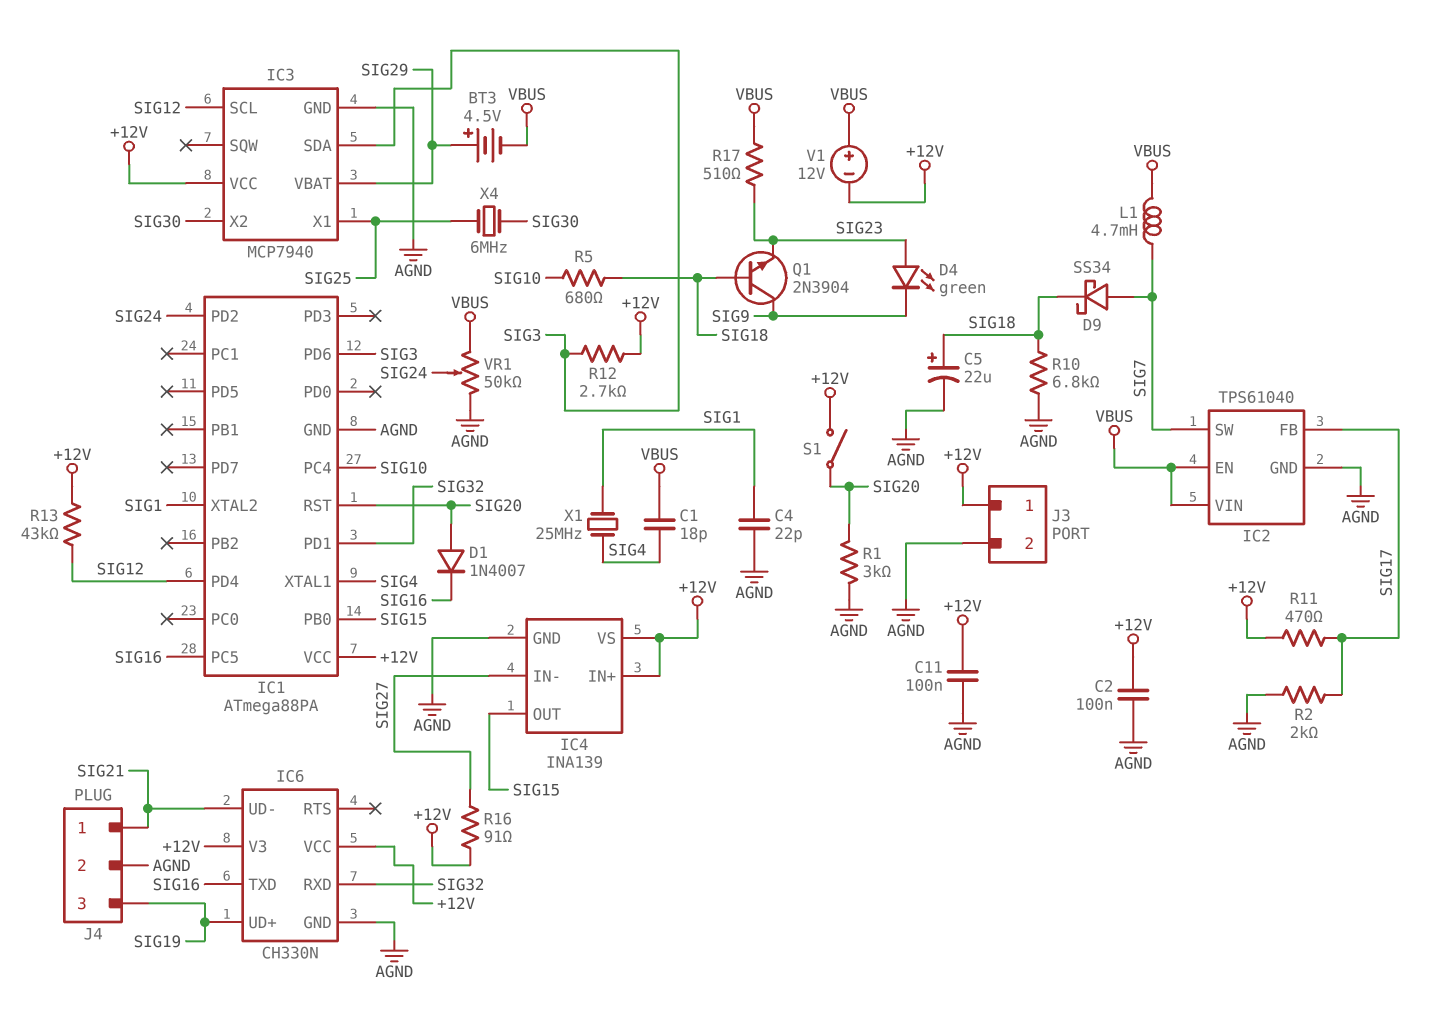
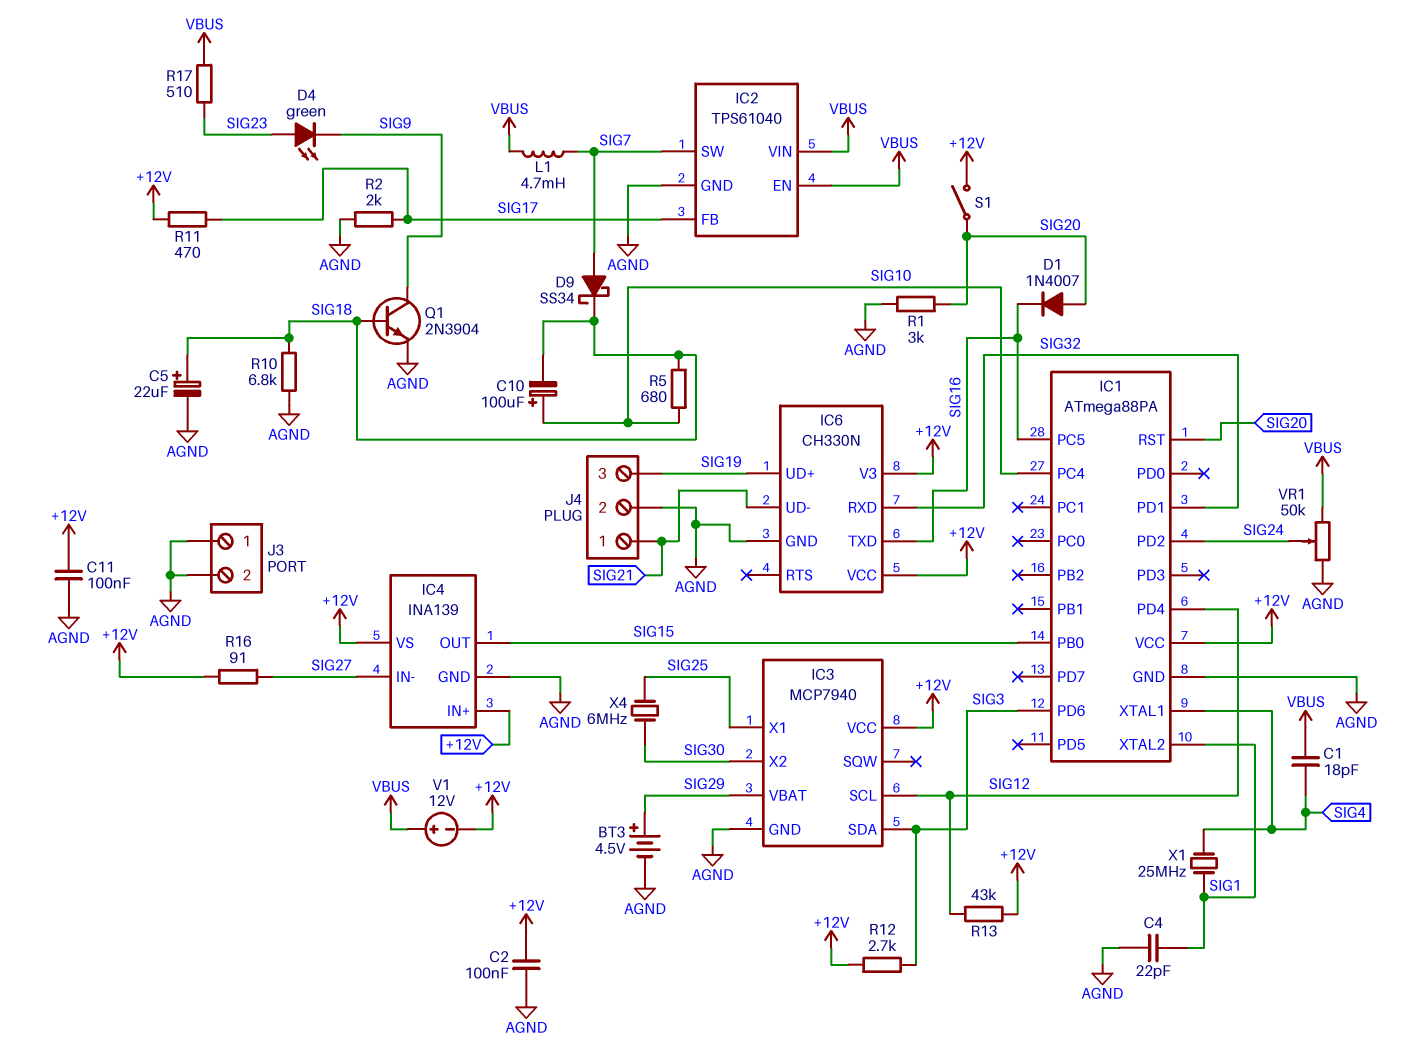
BT3: 4.5V (plus SIG29, minus VBUS) -> 4.5V (plus SIG29, minus AGND)
C10: none -> 100uF (plus SIG10, minus SIG18)
J3 pin 1: +12V -> AGND
Q1: NPN 2N3904 (B SIG18, C SIG9, E SIG23) -> NPN 2N3904 (B SIG18, C SIG9, E AGND)

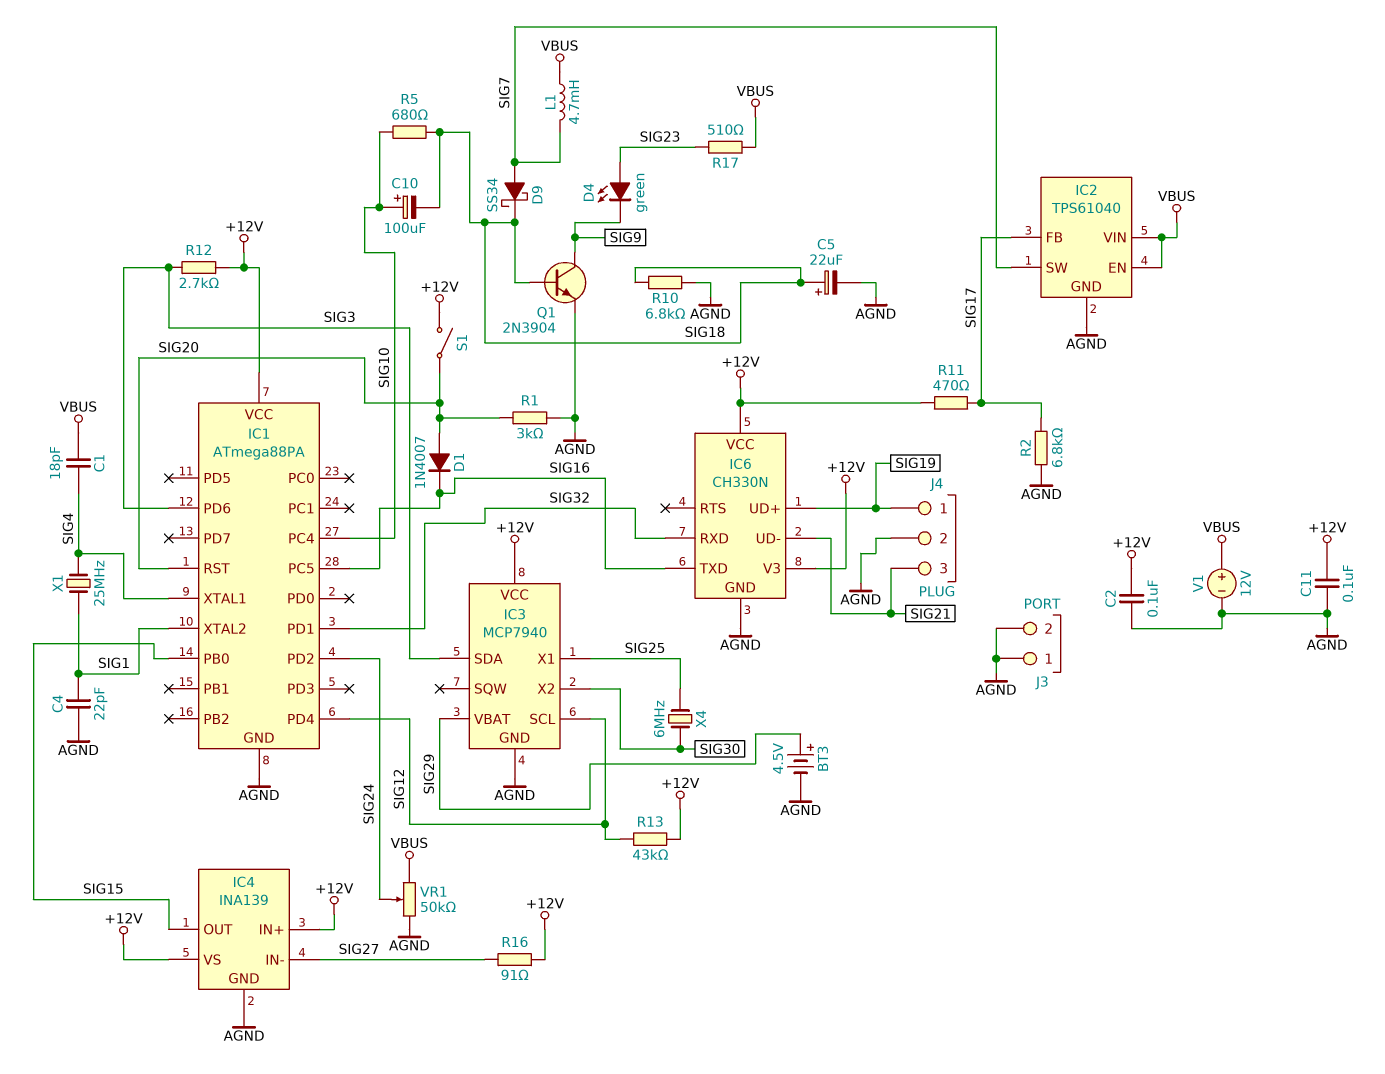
J4 pin 1: SIG21 -> SIG19
J4 pin 3: SIG19 -> SIG21
R2: 2k (AGND, SIG17) -> 6.8k (AGND, SIG17)
V1: 12V (plus VBUS, minus +12V) -> 12V (plus VBUS, minus AGND)

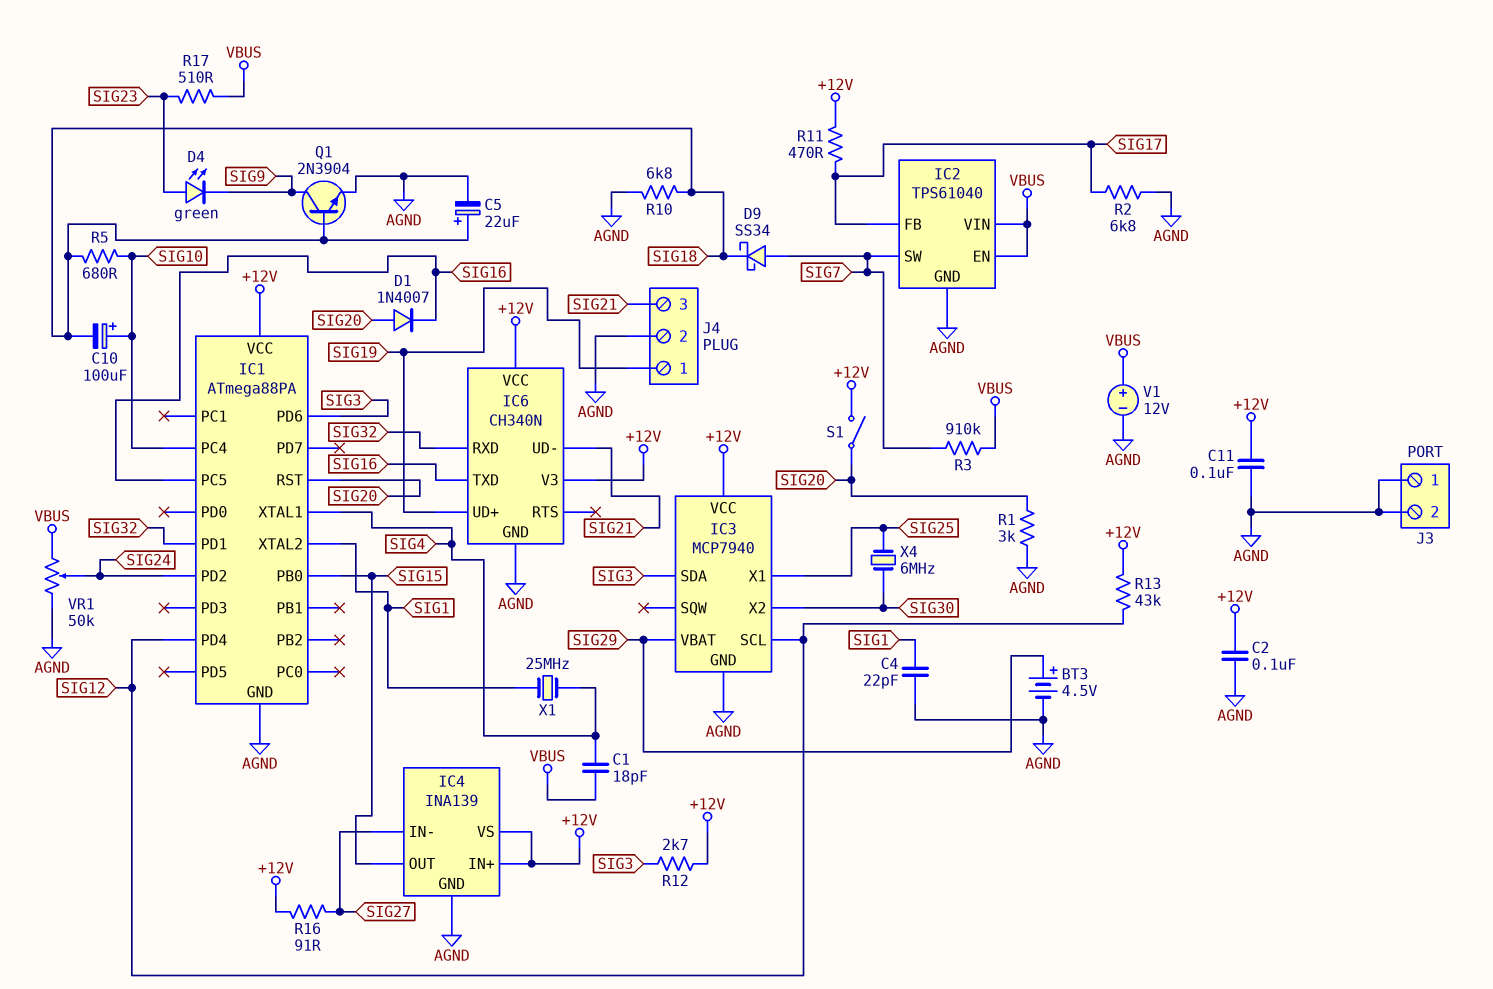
IC6: CH330N -> CH340N
L1: 4.7mH (SIG7, VBUS) -> none
R3: none -> 910k (SIG7, VBUS)

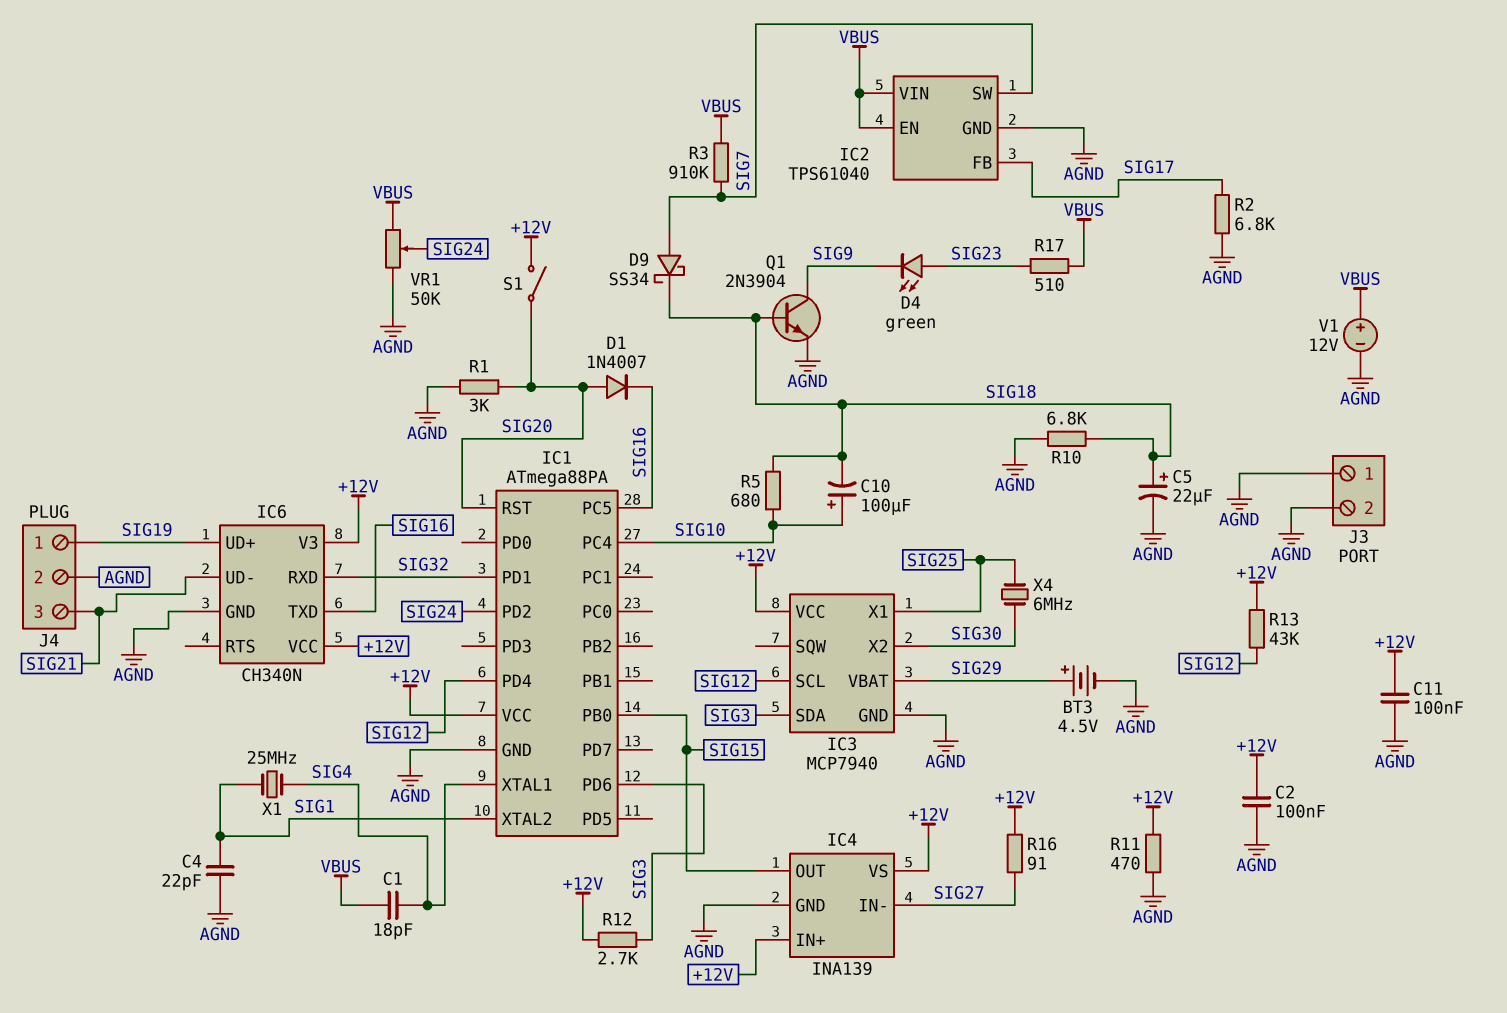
R11: 470 (+12V, SIG17) -> 470 (+12V, AGND)

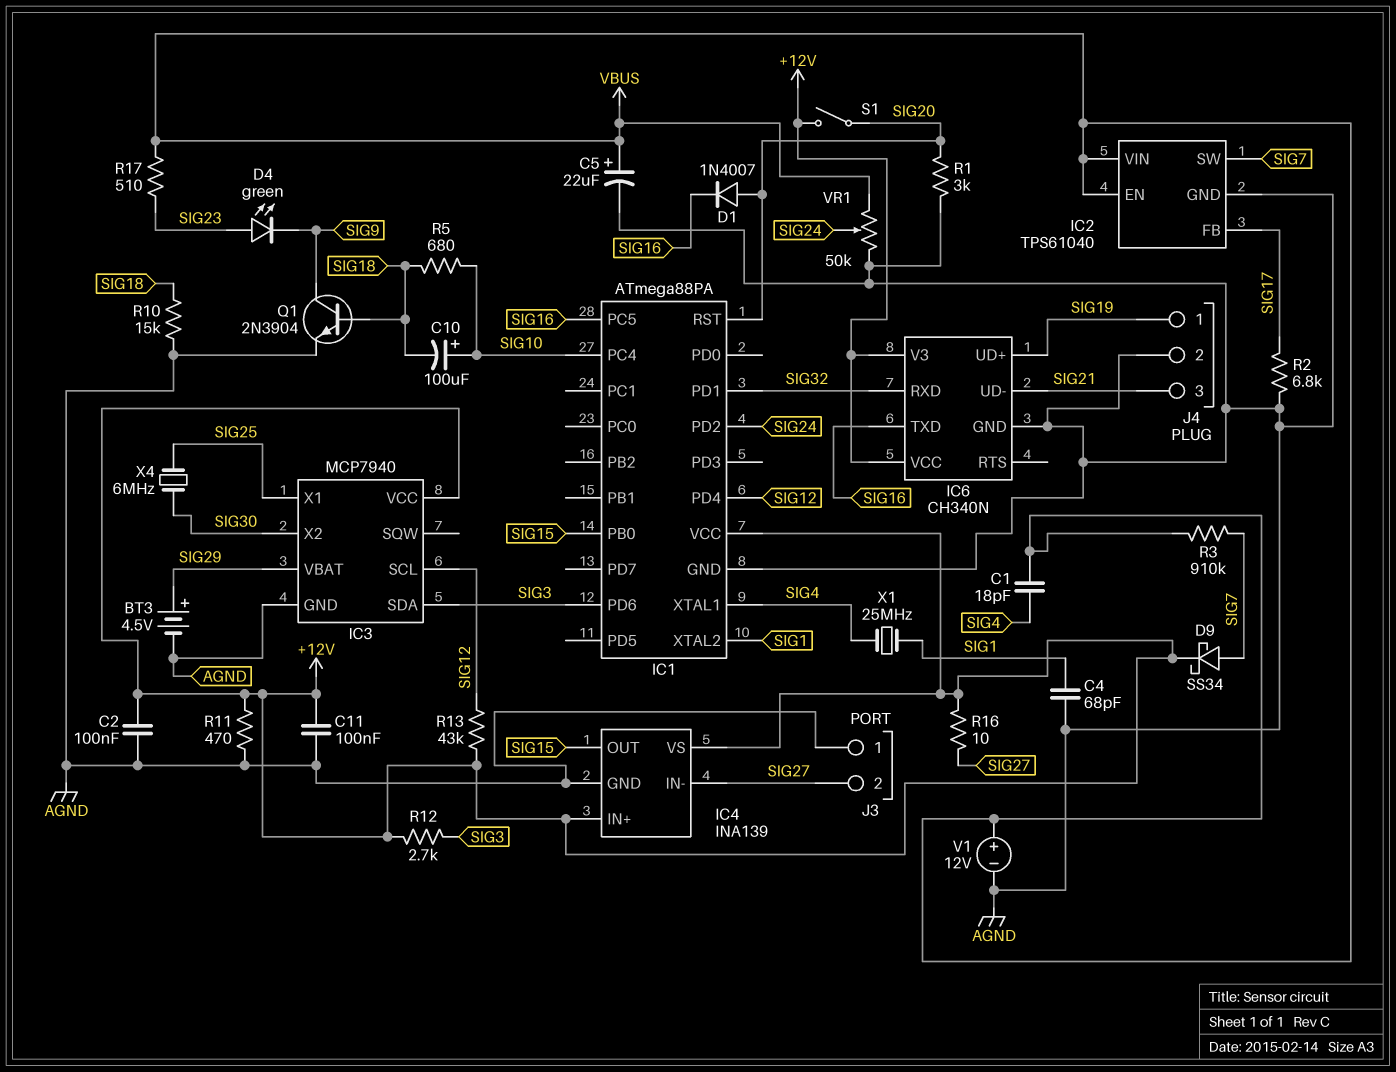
C4: 22pF (AGND, SIG1) -> 68pF (AGND, SIG1)
C5: 22uF (plus SIG18, minus AGND) -> 22uF (plus VBUS, minus AGND)
D9: schottky SS34 (A SIG7, K SIG18) -> schottky SS34 (A SIG7, K +12V)
J3 pin 2: AGND -> SIG27
R10: 6.8k (AGND, SIG18) -> 15k (AGND, SIG18)
R16: 91 (+12V, SIG27) -> 10 (+12V, SIG27)

